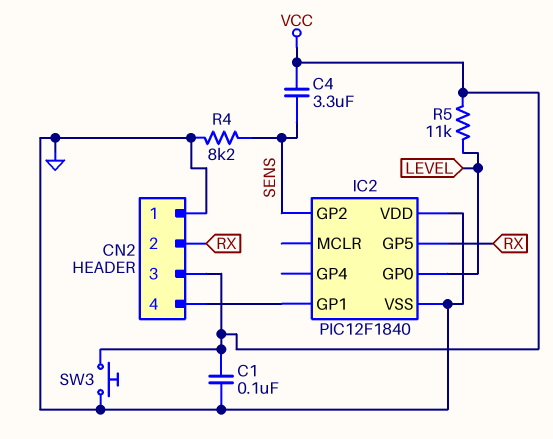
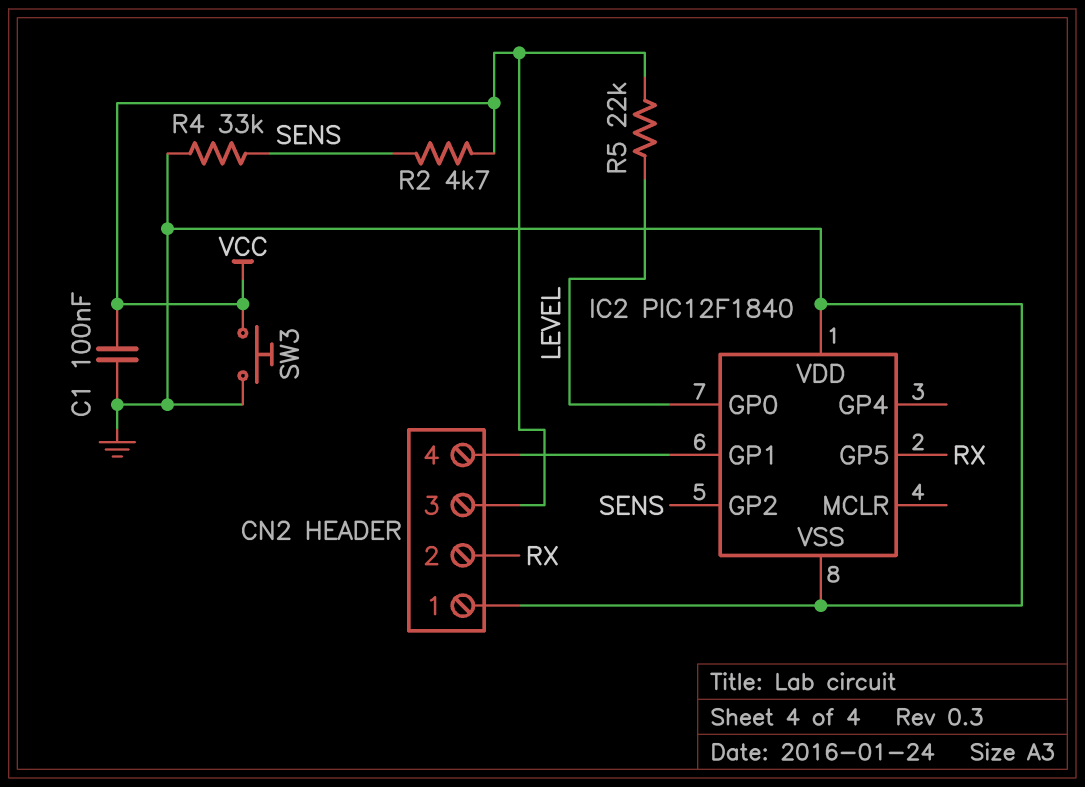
C4: 3.3uF (SENS, VCC) -> none
R2: none -> 4.7k (SENS, VCC)
R4: 8.2k (GND, SENS) -> 33k (GND, SENS)
R5: 11k (LEVEL, VCC) -> 22k (LEVEL, VCC)

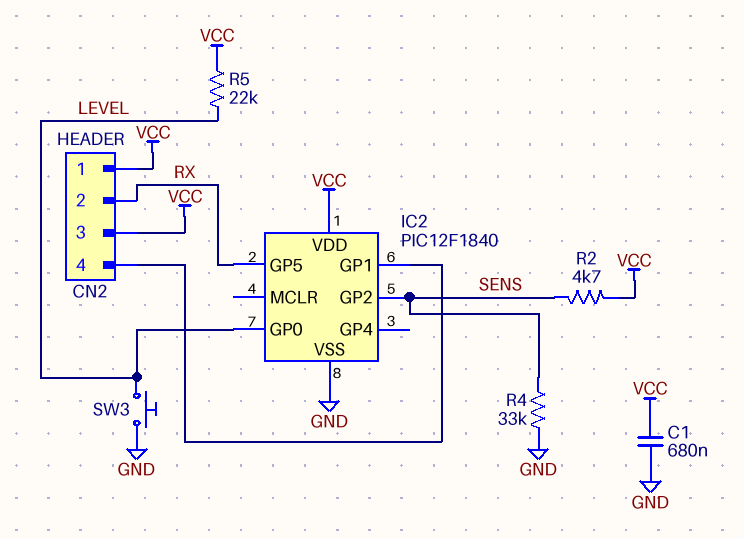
C1: 100nF (GND, VCC) -> 680nF (GND, VCC)
CN2 pin 1: GND -> VCC
IC2 pin VDD: GND -> VCC
SW3: button (GND, VCC) -> button (GND, LEVEL)

